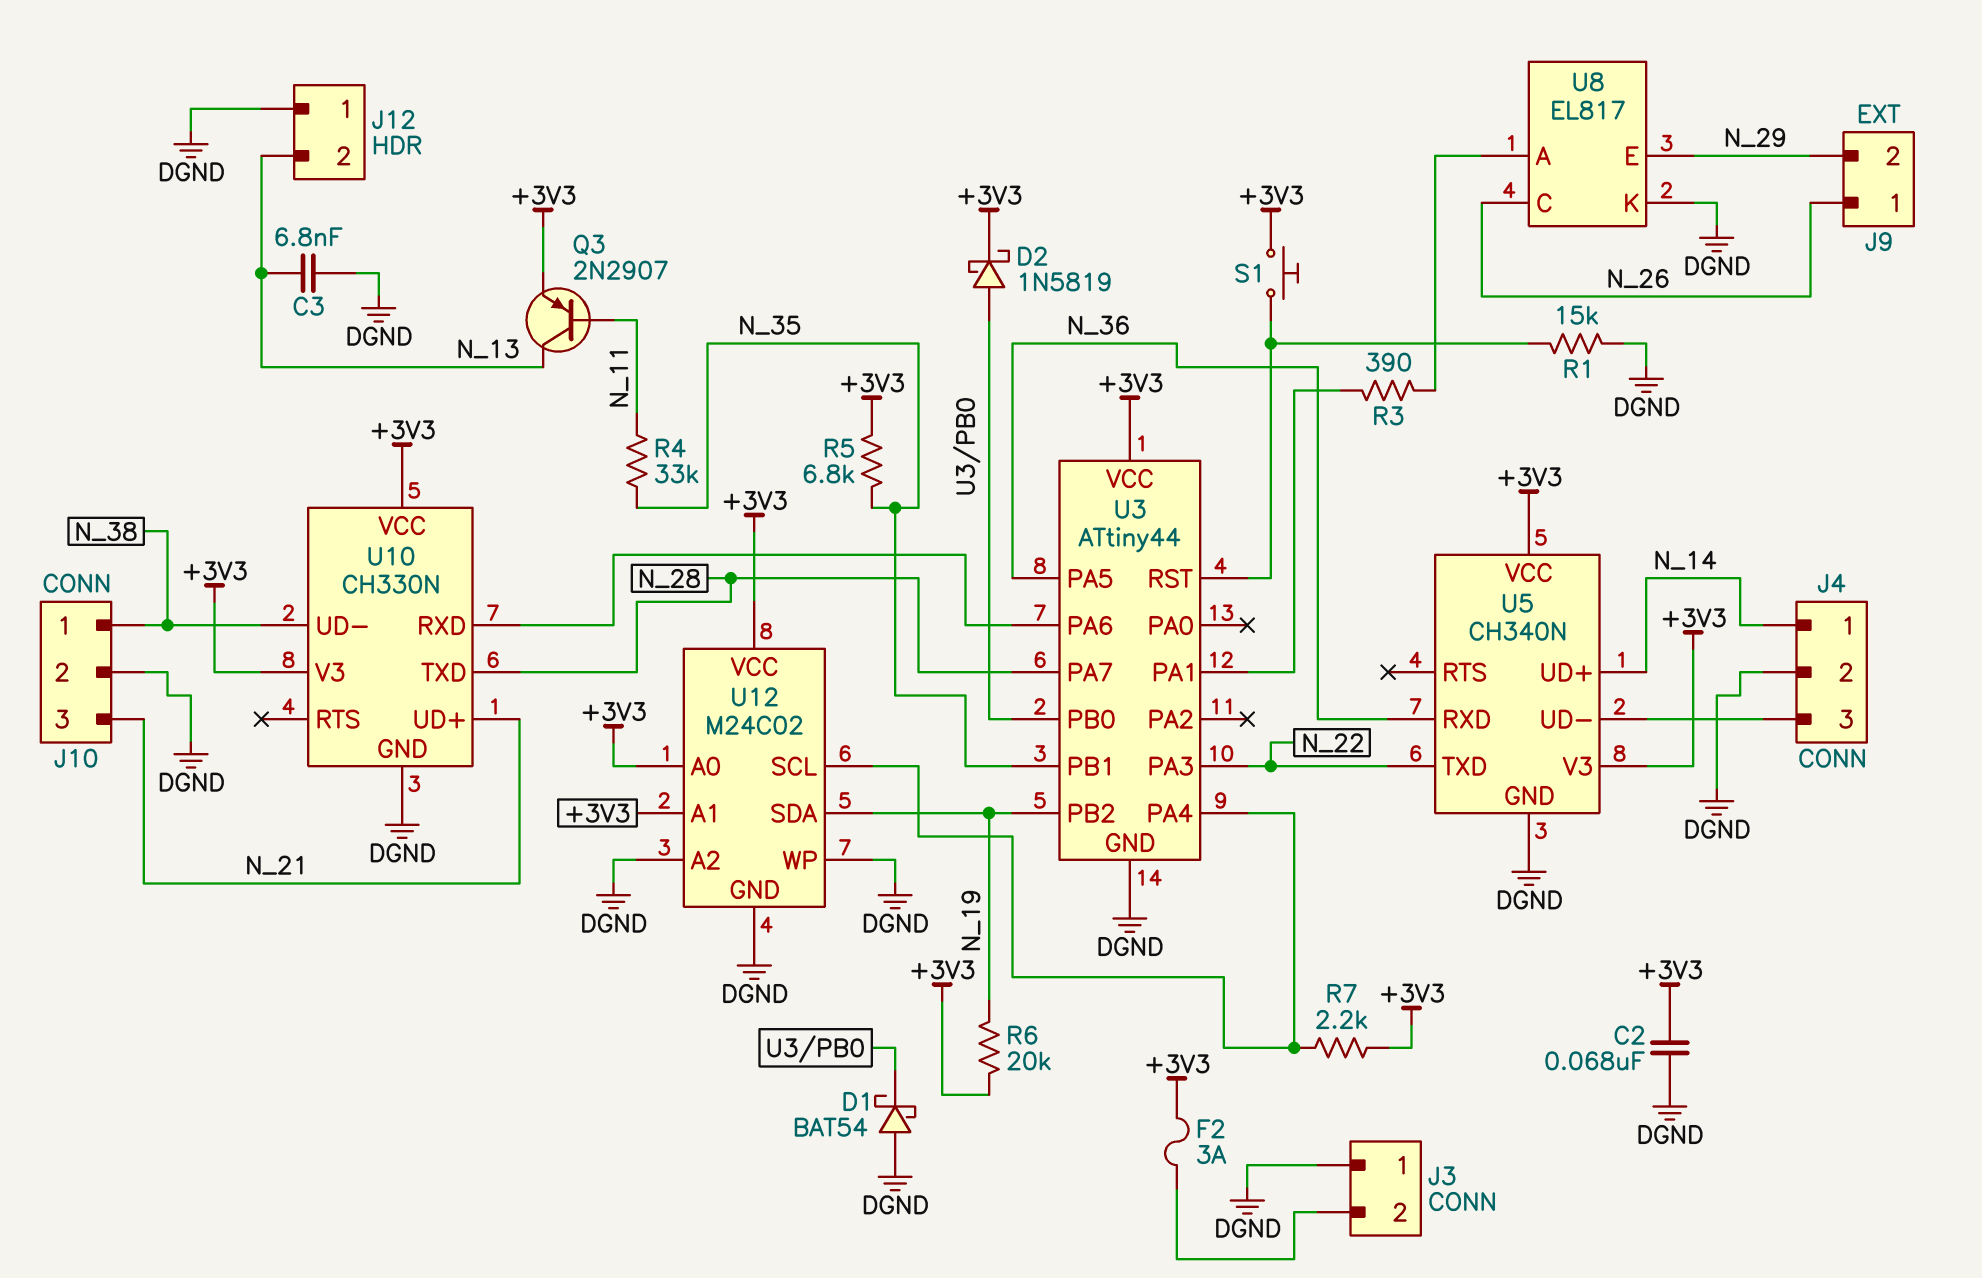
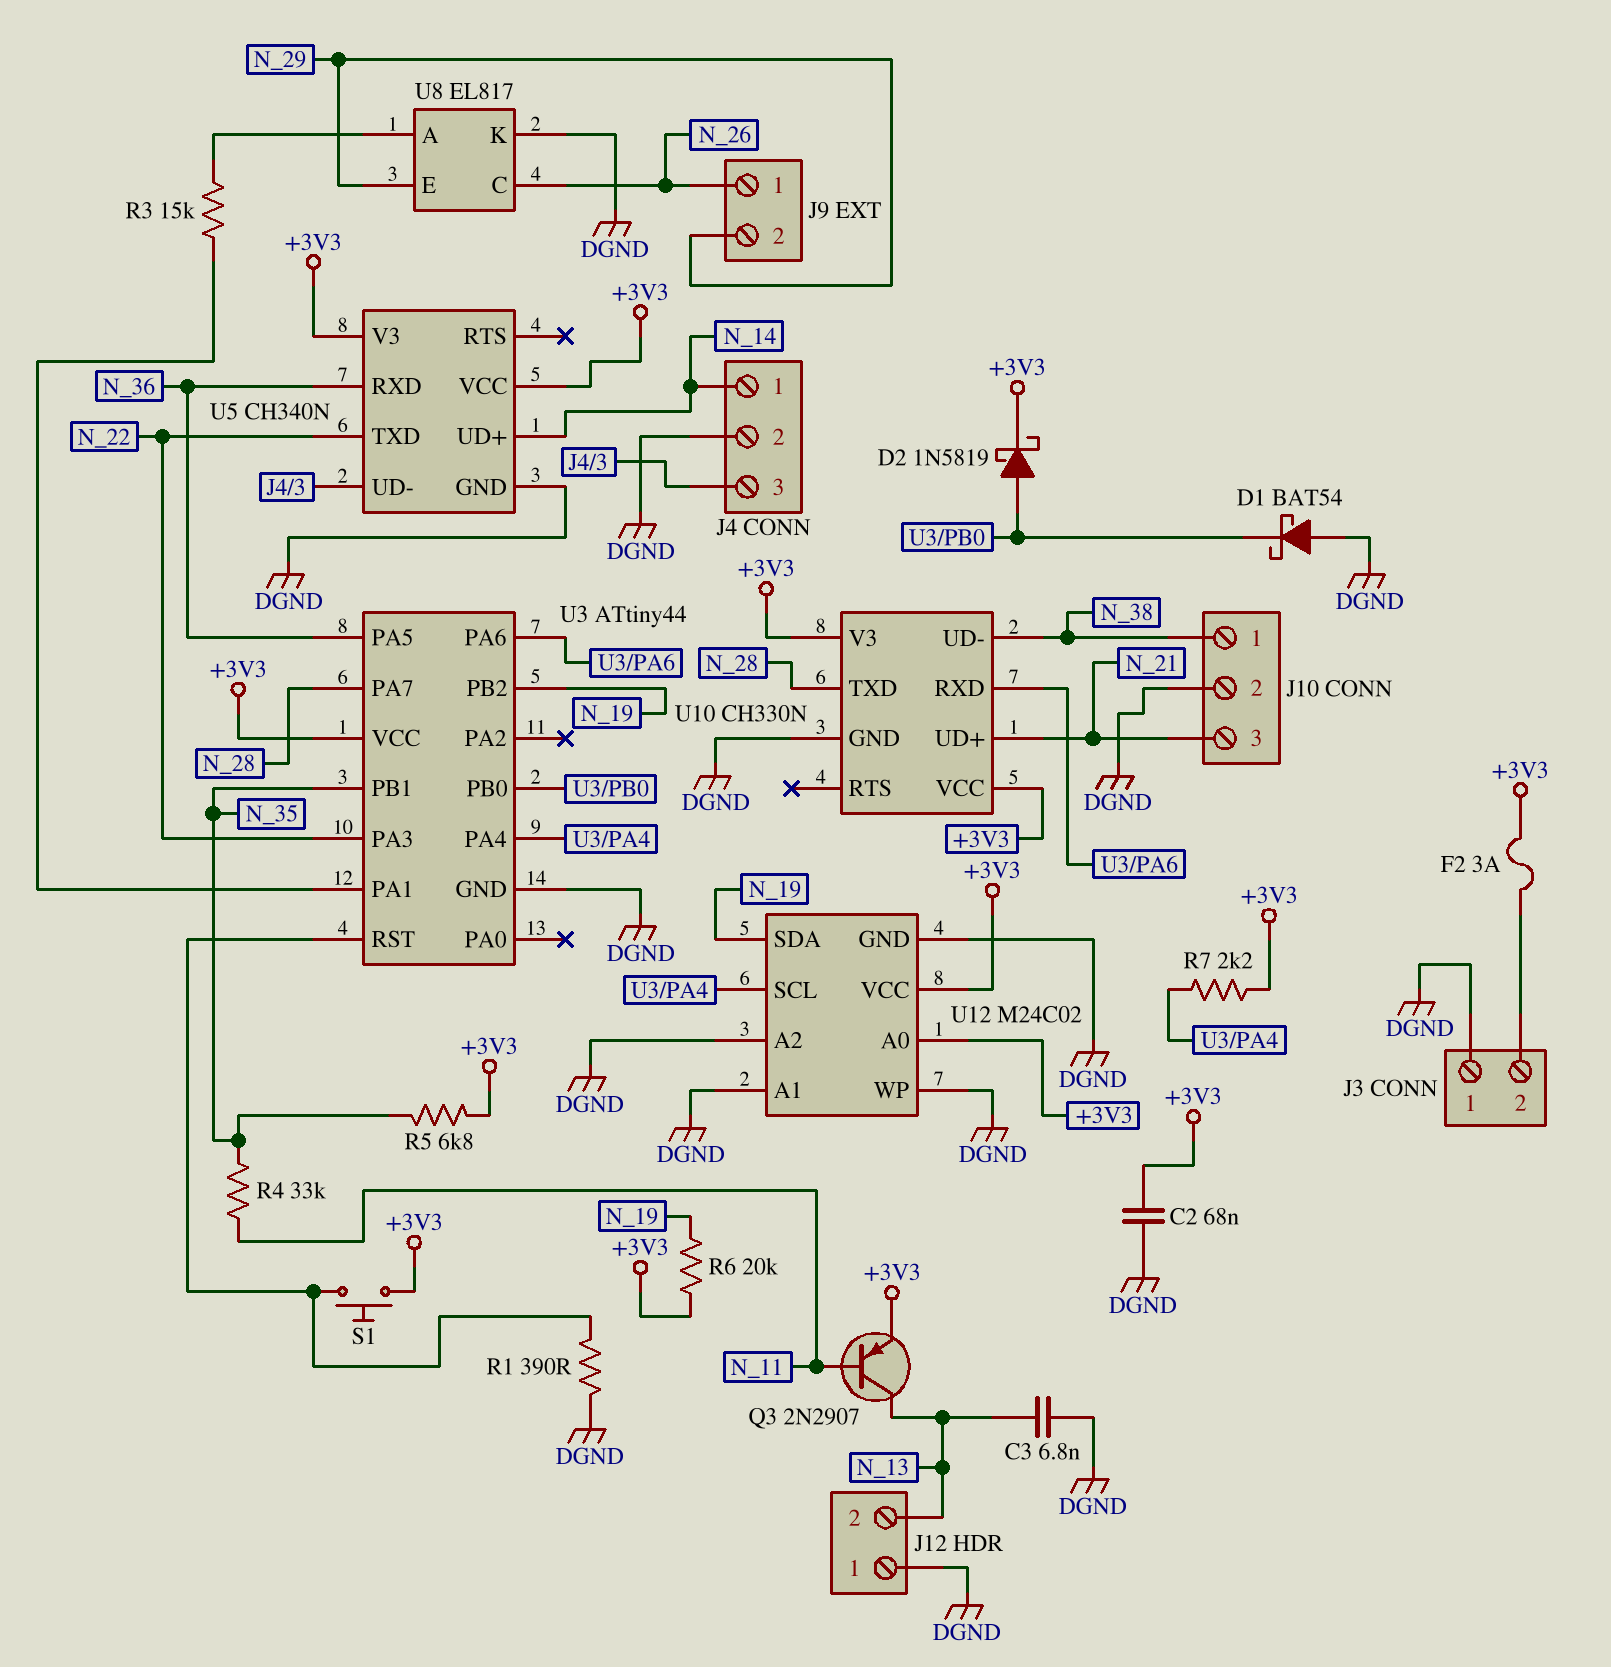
R1: 15k (DGND, U3/RST) -> 390 (DGND, U3/RST)
R3: 390 (U3/PA1, U8/A) -> 15k (U3/PA1, U8/A)
U12 pin A1: +3V3 -> DGND

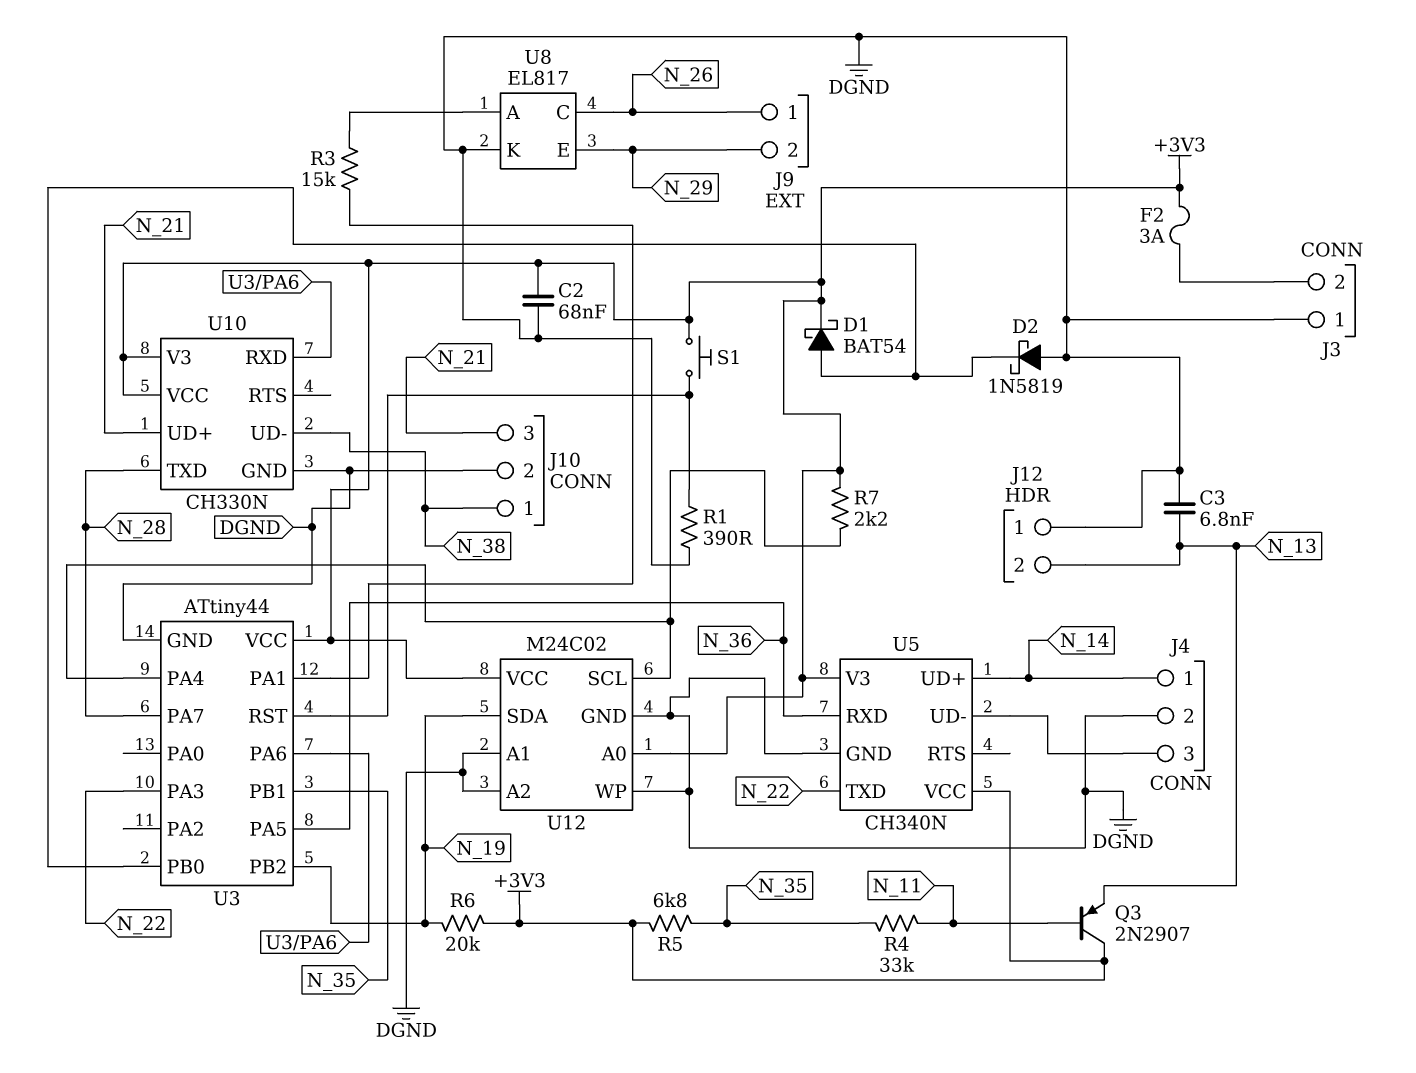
D1: schottky BAT54 (A DGND, K U3/PB0) -> schottky BAT54 (A U3/PB0, K +3V3)
D2: schottky 1N5819 (A U3/PB0, K +3V3) -> schottky 1N5819 (A DGND, K U3/PB0)
Q3: PNP 2N2907 (B N_11, C N_13, E +3V3) -> PNP 2N2907 (B N_11, C +3V3, E N_13)

